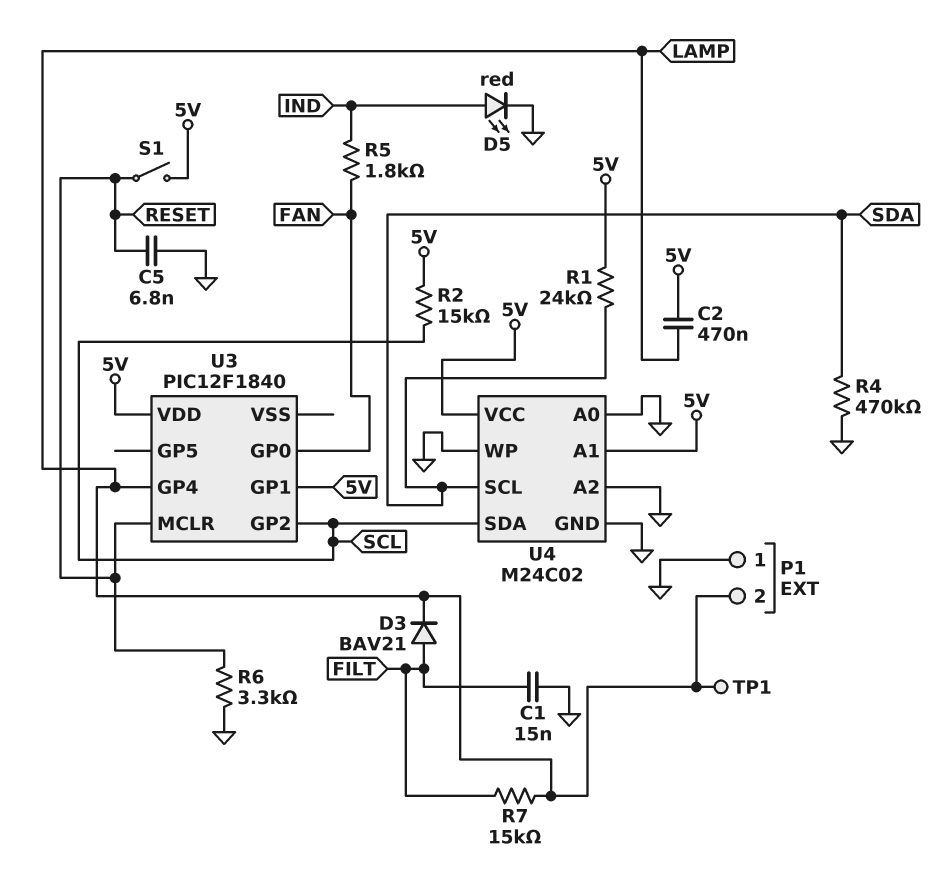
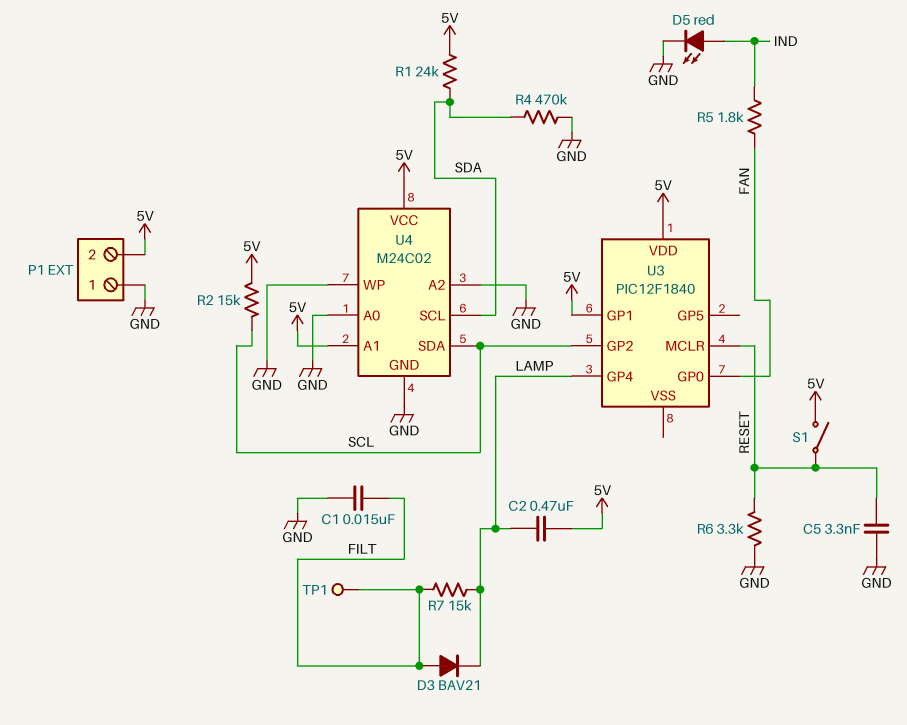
C5: 6.8nF (GND, RESET) -> 3.3nF (GND, RESET)
P1 pin 2: LAMP -> 5V
TP1: test point (LAMP) -> test point (FILT)

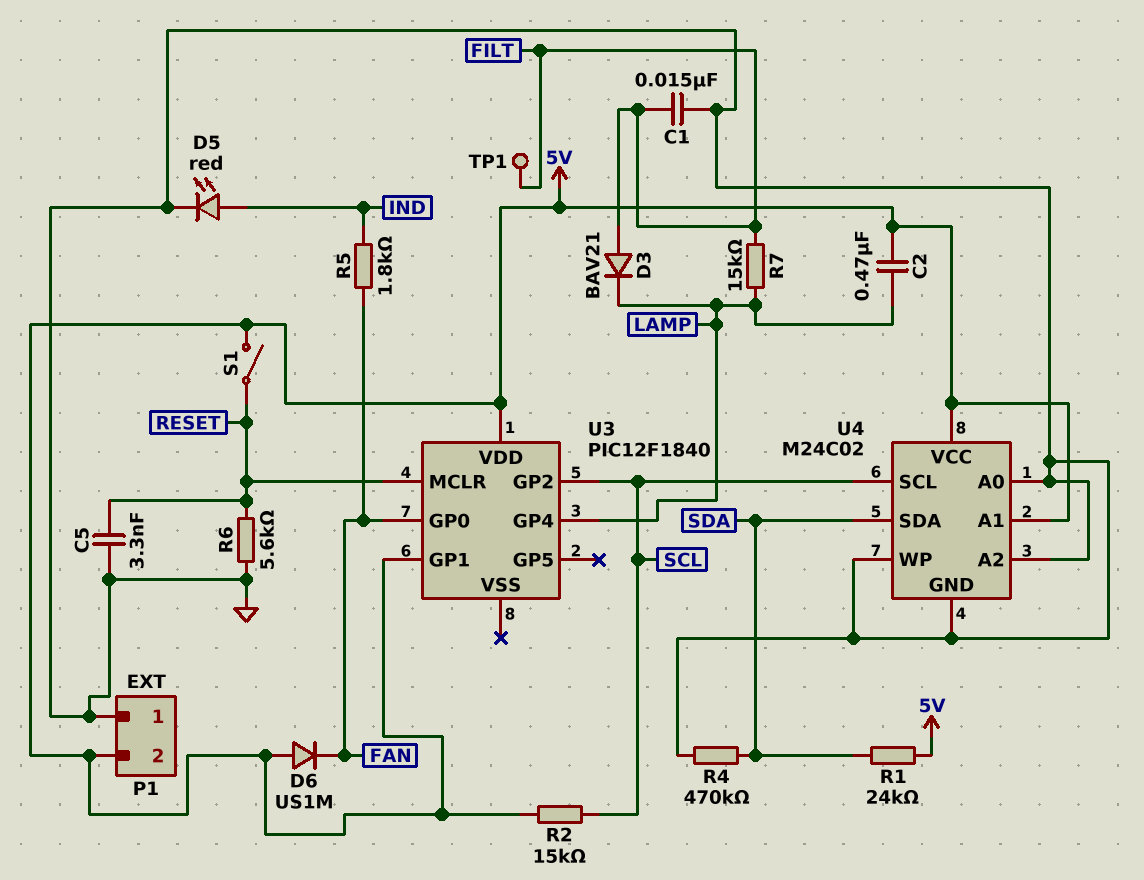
D6: none -> diode US1M (A 5V, K FAN)
R6: 3.3k (GND, RESET) -> 5.6k (GND, RESET)
U4 pin SCL: SDA -> SCL
U4 pin SDA: SCL -> SDA

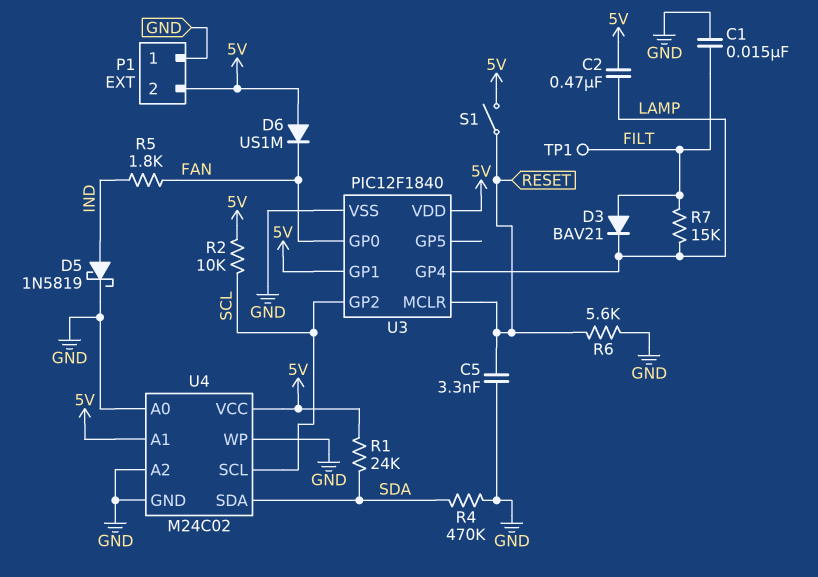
D5: LED red (A IND, K GND) -> schottky 1N5819 (A IND, K GND)
R2: 15k (5V, SCL) -> 10k (5V, SCL)
U3 pin VSS: none -> GND

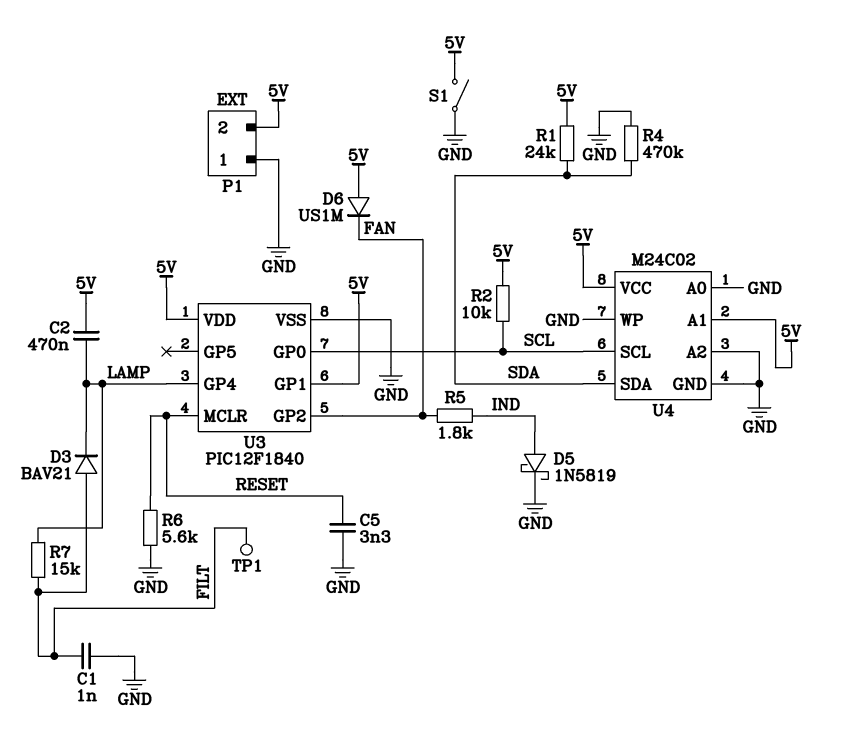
C1: 15nF (FILT, GND) -> 1nF (FILT, GND)
S1: switch (5V, RESET) -> switch (5V, GND)
U3 pin GP0: FAN -> SCL
U3 pin GP2: SCL -> FAN

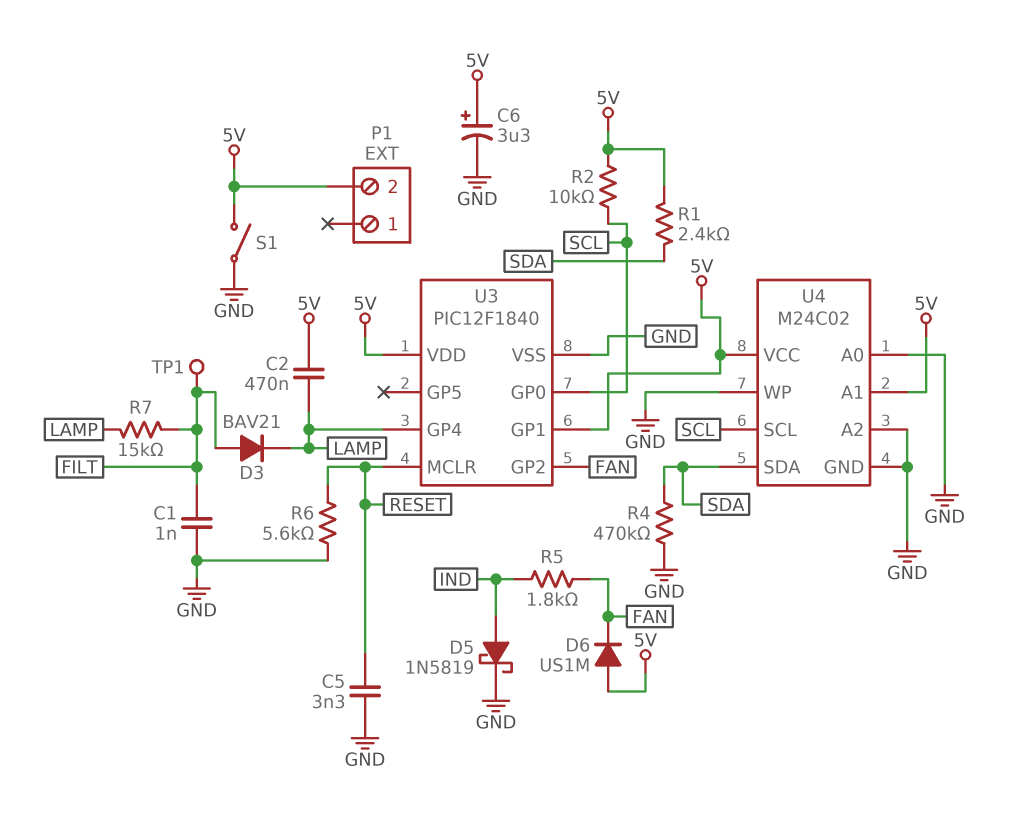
C6: none -> 3.3uF (plus 5V, minus GND)
P1 pin 1: GND -> none
R1: 24k (5V, SDA) -> 2.4k (5V, SDA)

